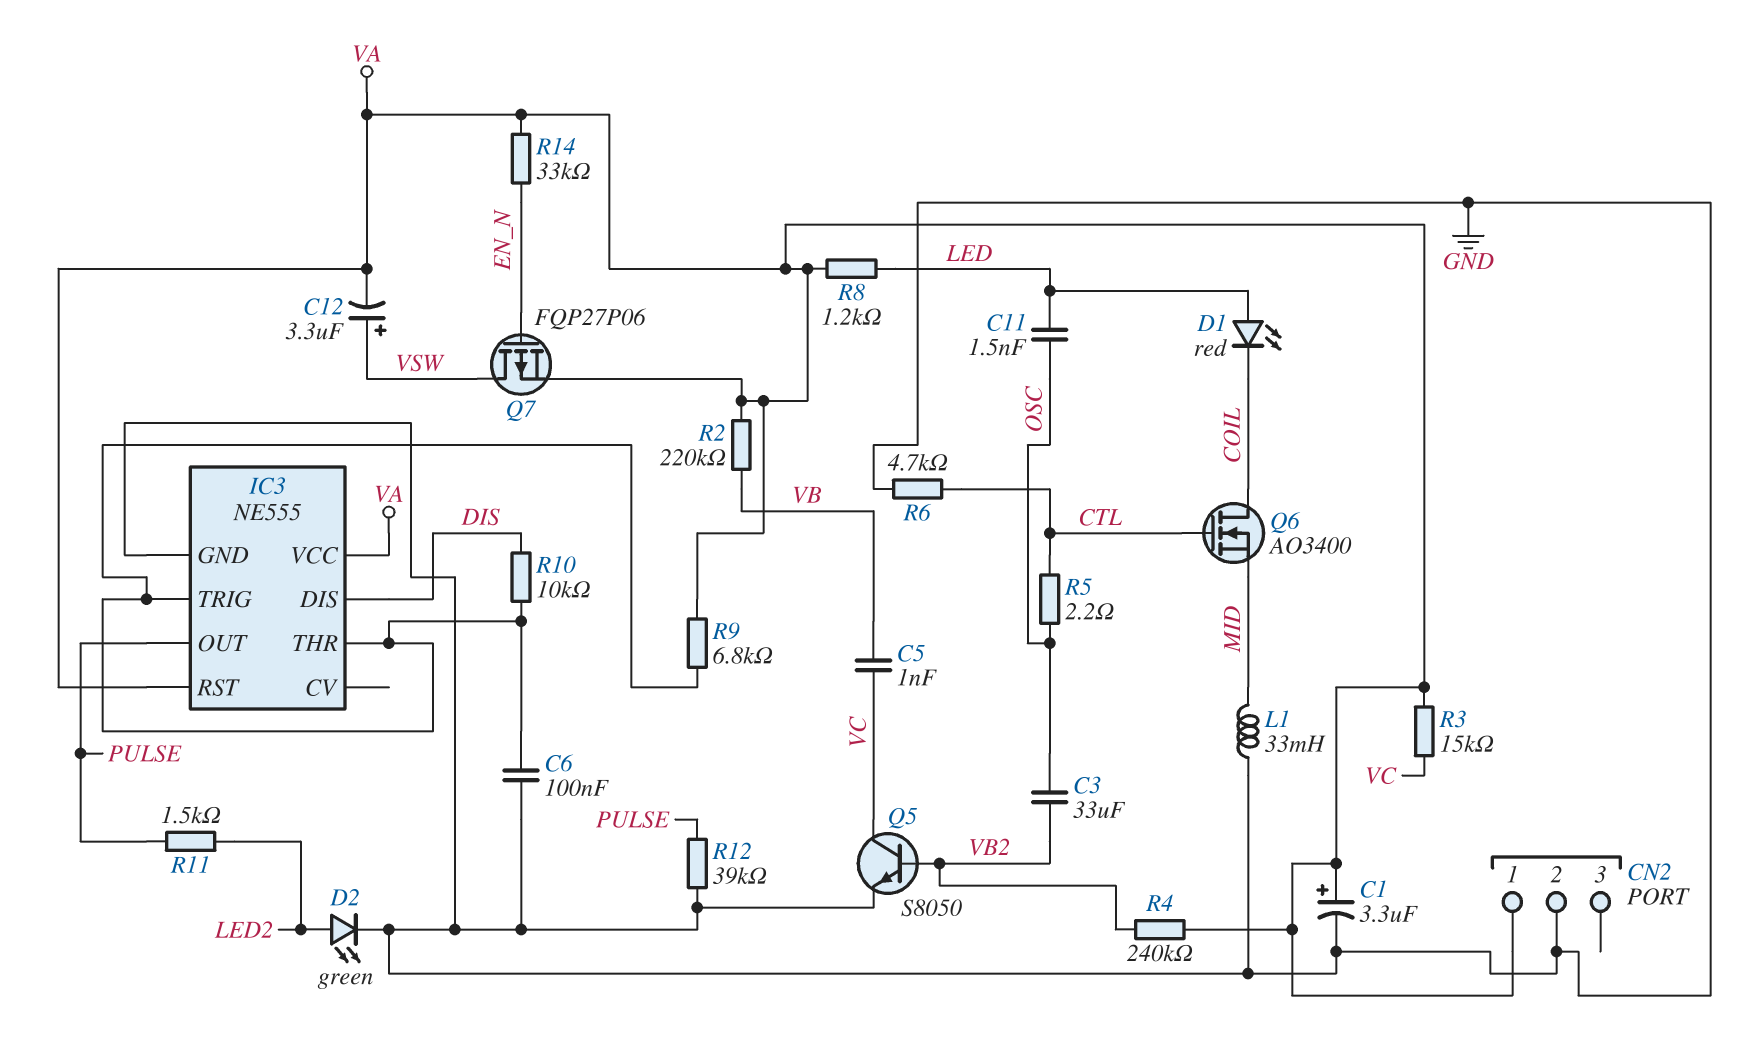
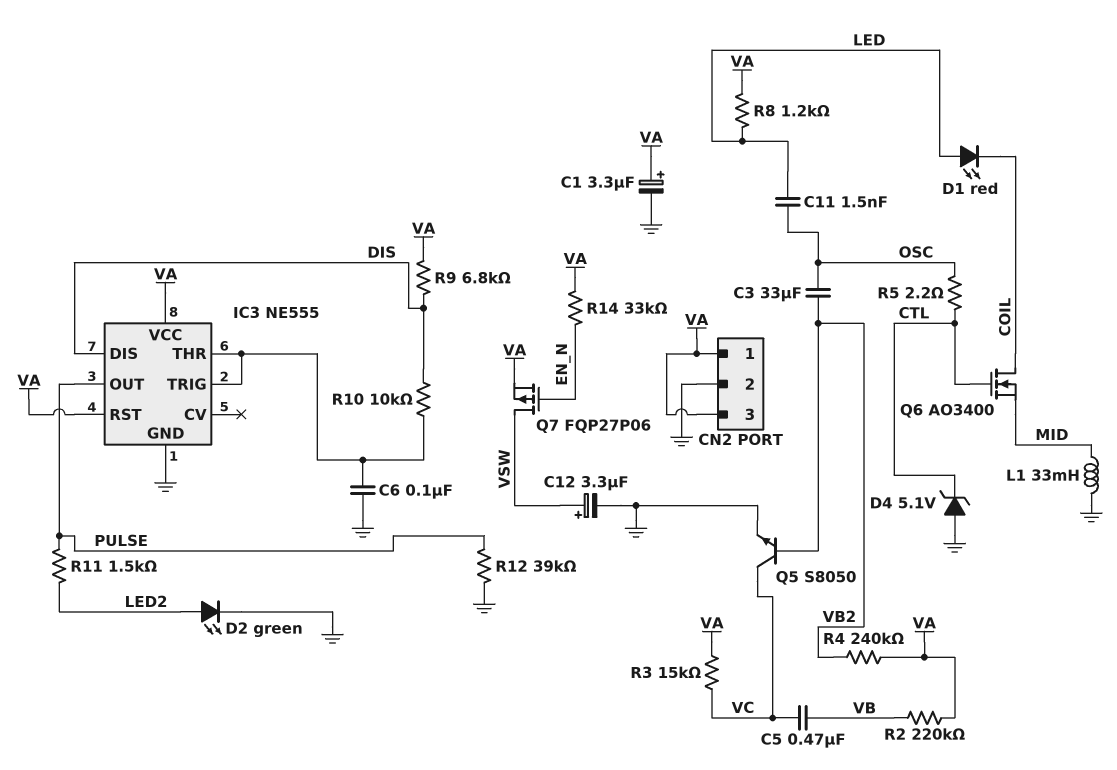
C5: 1nF (VB, VC) -> 470nF (VB, VC)
C12: 3.3uF (plus VSW, minus VA) -> 3.3uF (plus VSW, minus GND)
CN2 pin 3: none -> VA
D4: none -> zener 5.1V (A GND, K CTL)
R6: 4.7k (CTL, GND) -> none
R9: 6.8k (IC3/THR, VA) -> 6.8k (DIS, VA)

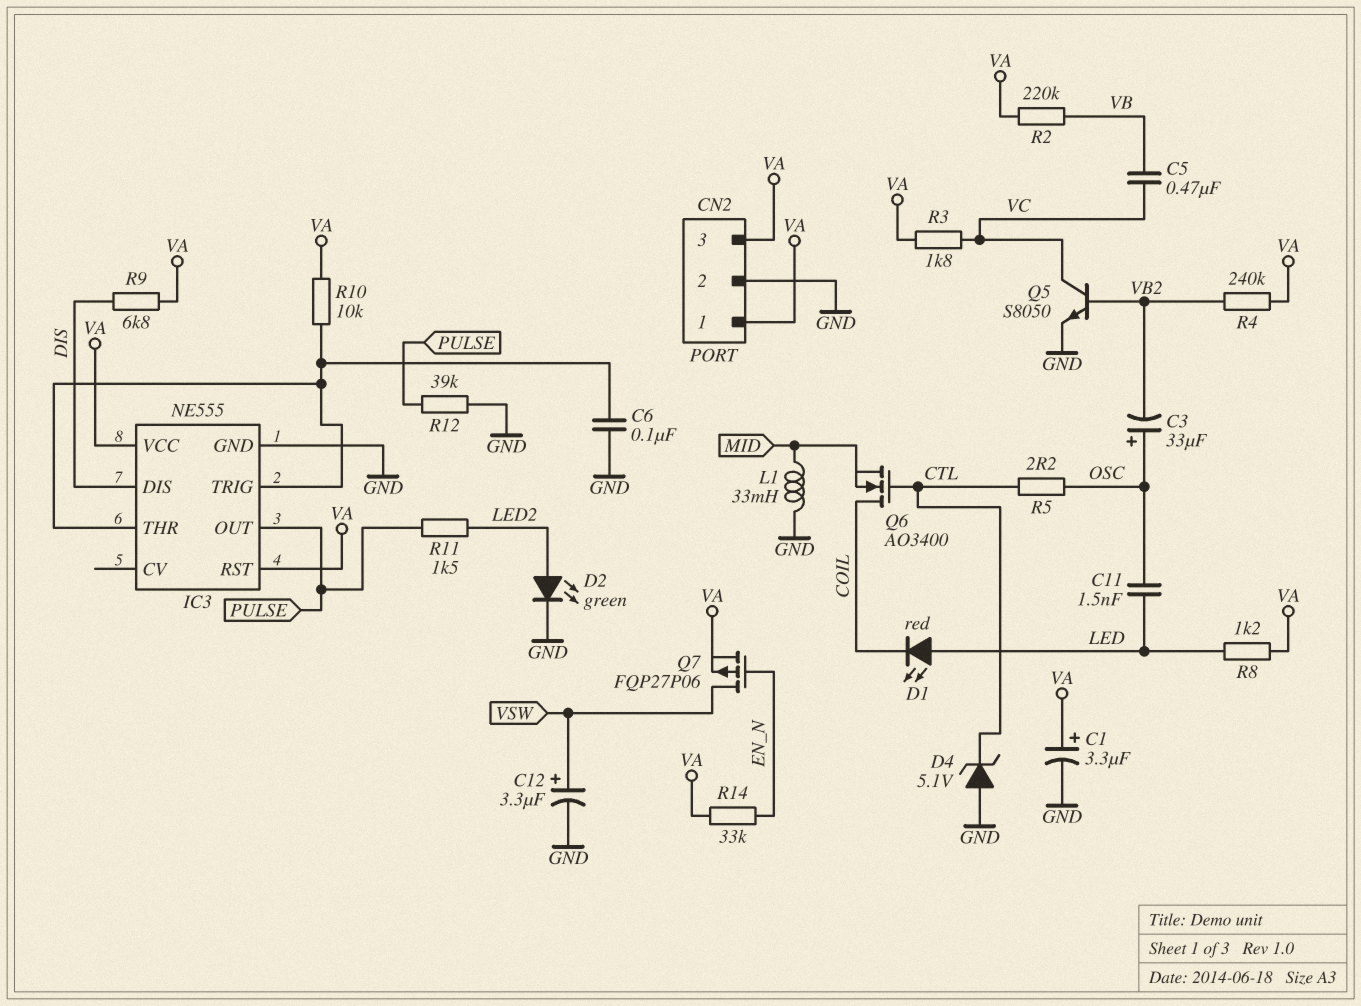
C3: 33uF (OSC, VB2) -> 33uF (plus OSC, minus VB2)
R3: 15k (VA, VC) -> 1.8k (VA, VC)
R10: 10k (DIS, IC3/THR) -> 10k (IC3/THR, VA)

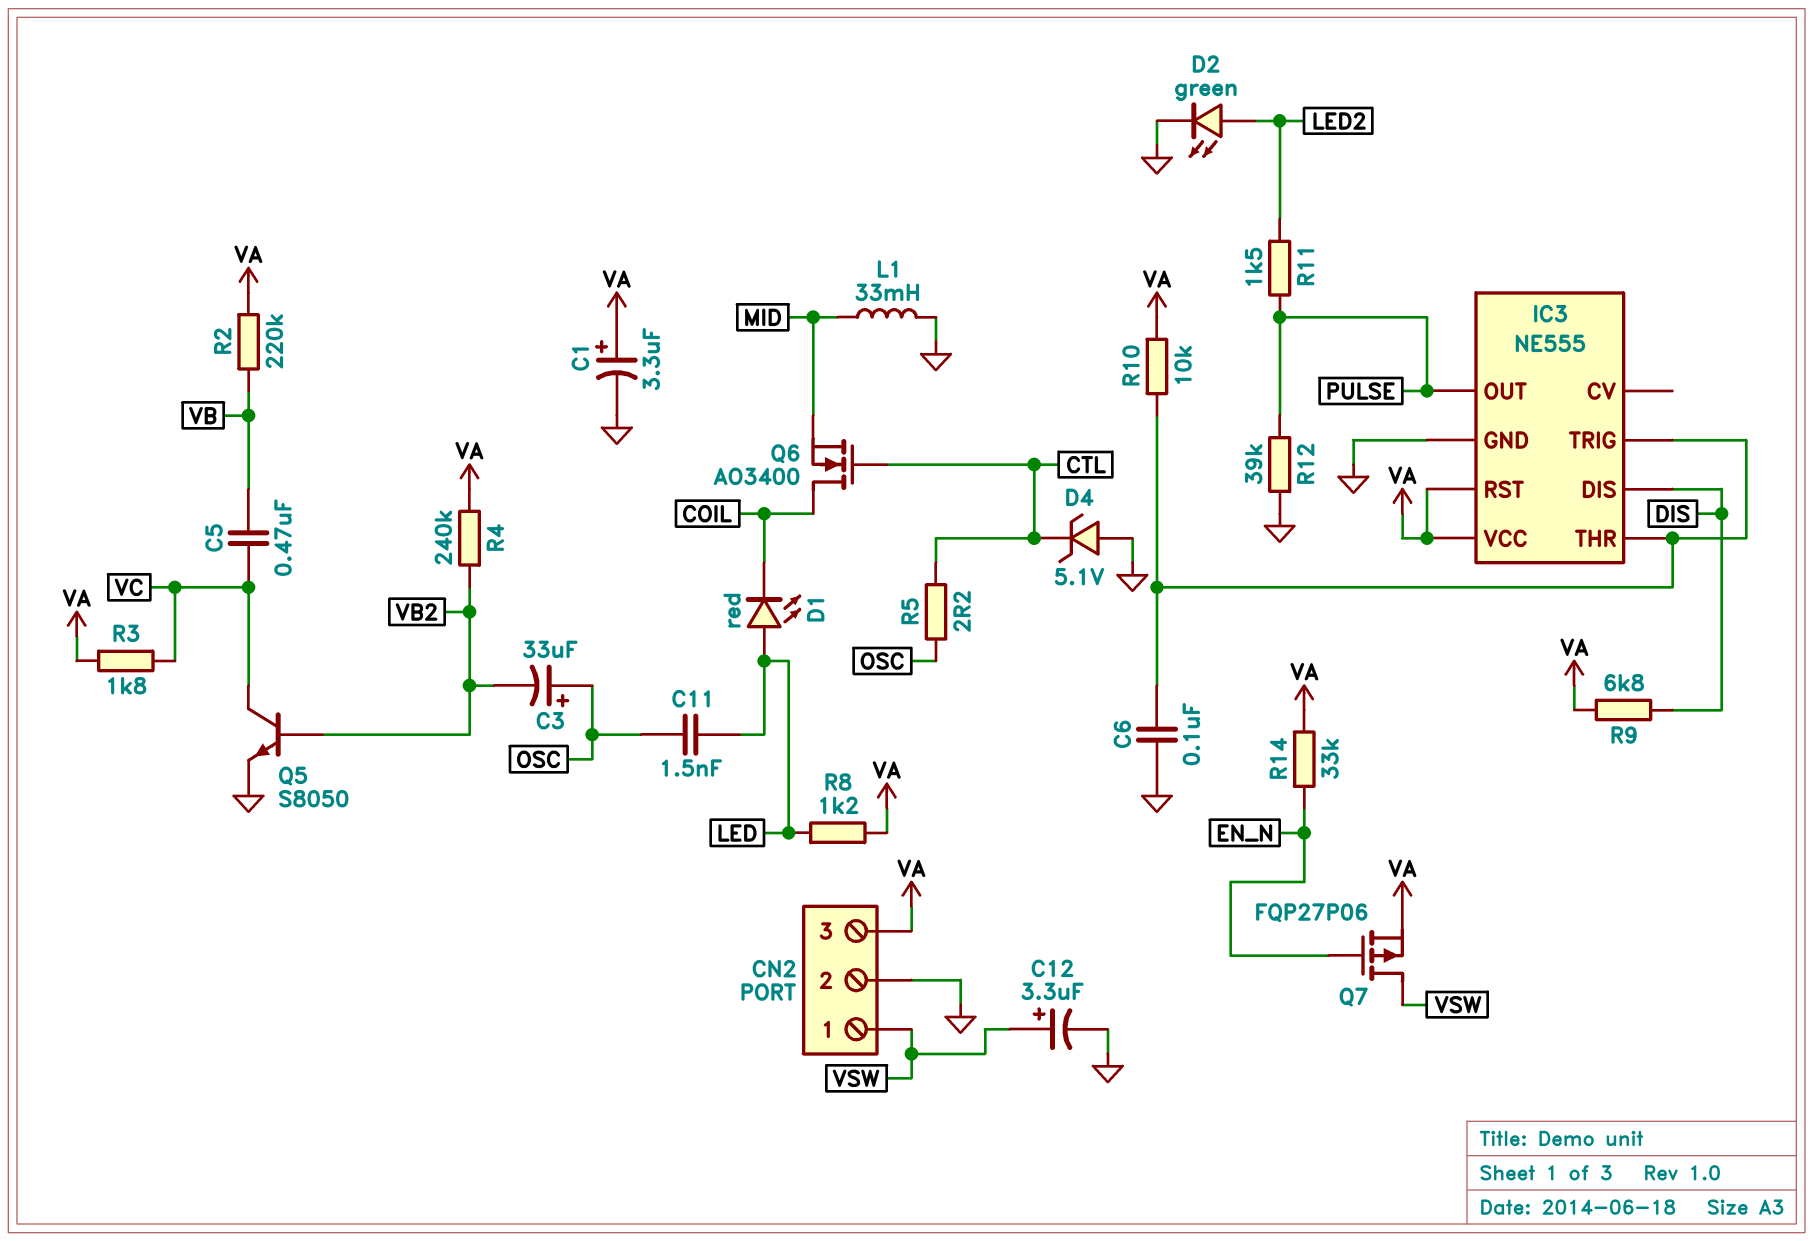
CN2 pin 1: VA -> VSW

